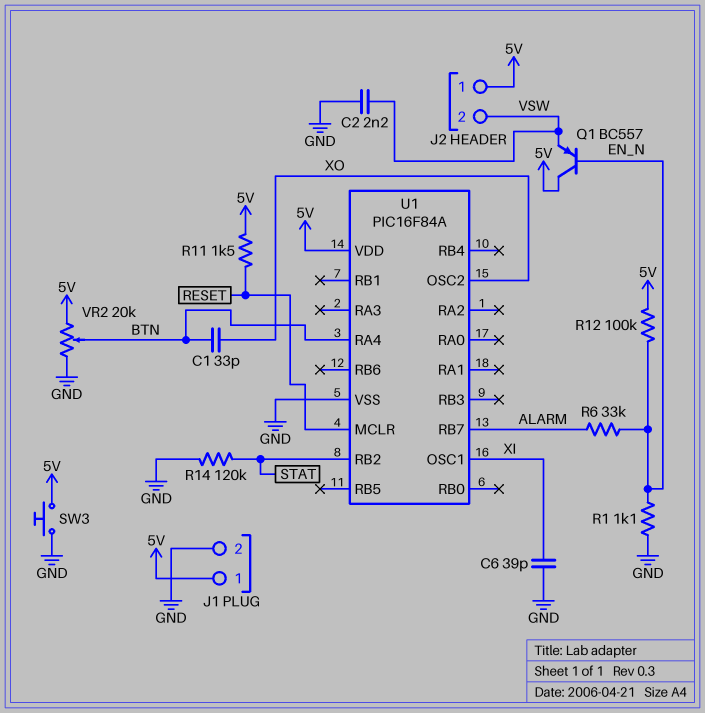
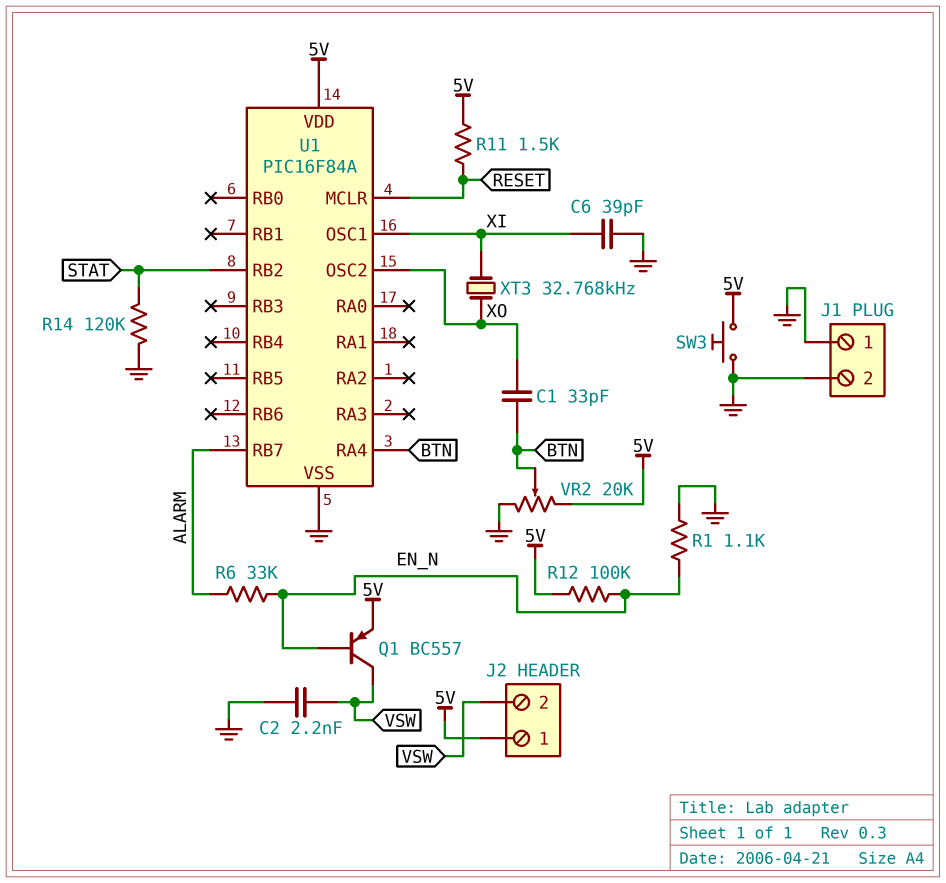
J1 pin 1: 5V -> GND
Q1: PNP BC557 (B EN_N, C 5V, E VSW) -> PNP BC557 (B EN_N, C VSW, E 5V)
XT3: none -> 32.768kHz (XI, XO)

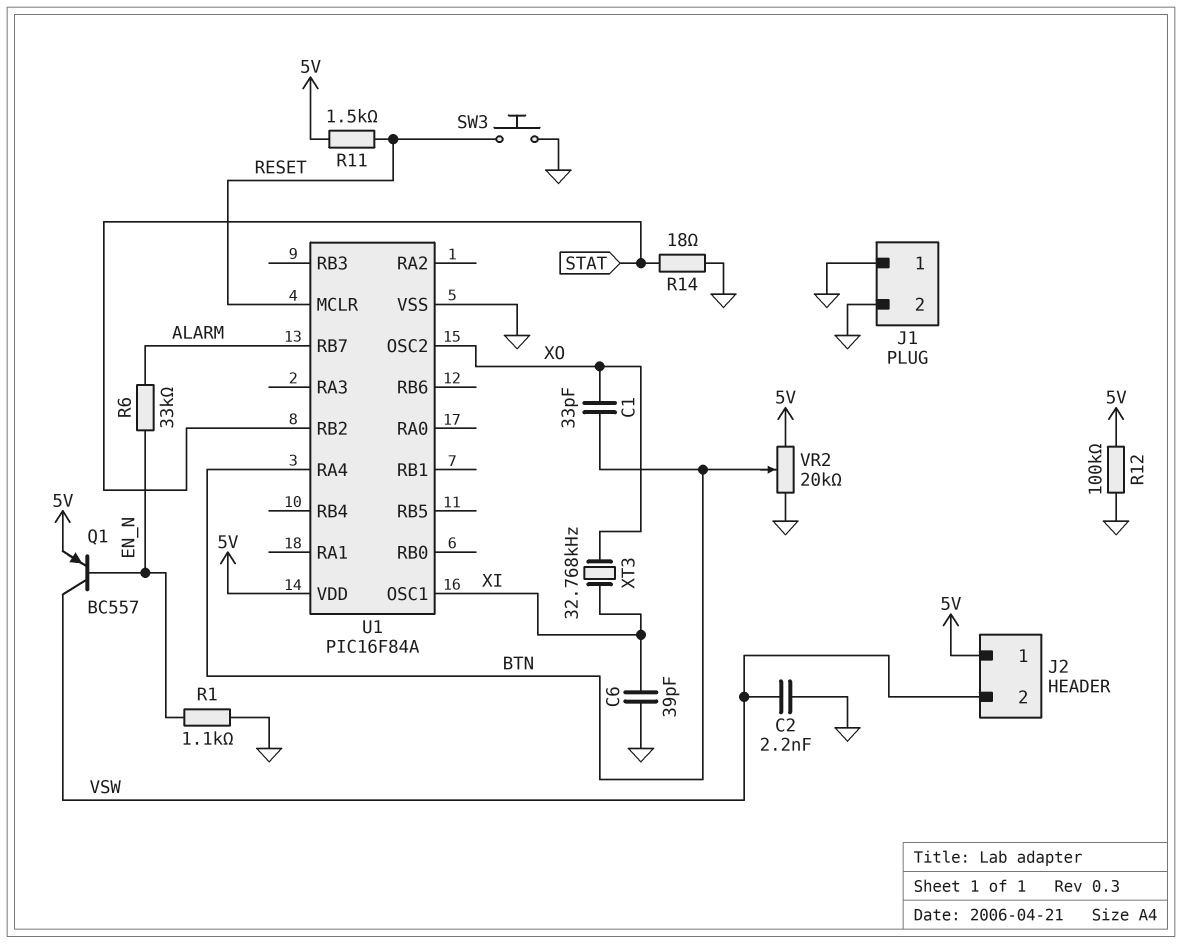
R12: 100k (5V, EN_N) -> 100k (5V, GND)
R14: 120k (GND, STAT) -> 18 (GND, STAT)
SW3: button (5V, GND) -> button (GND, RESET)

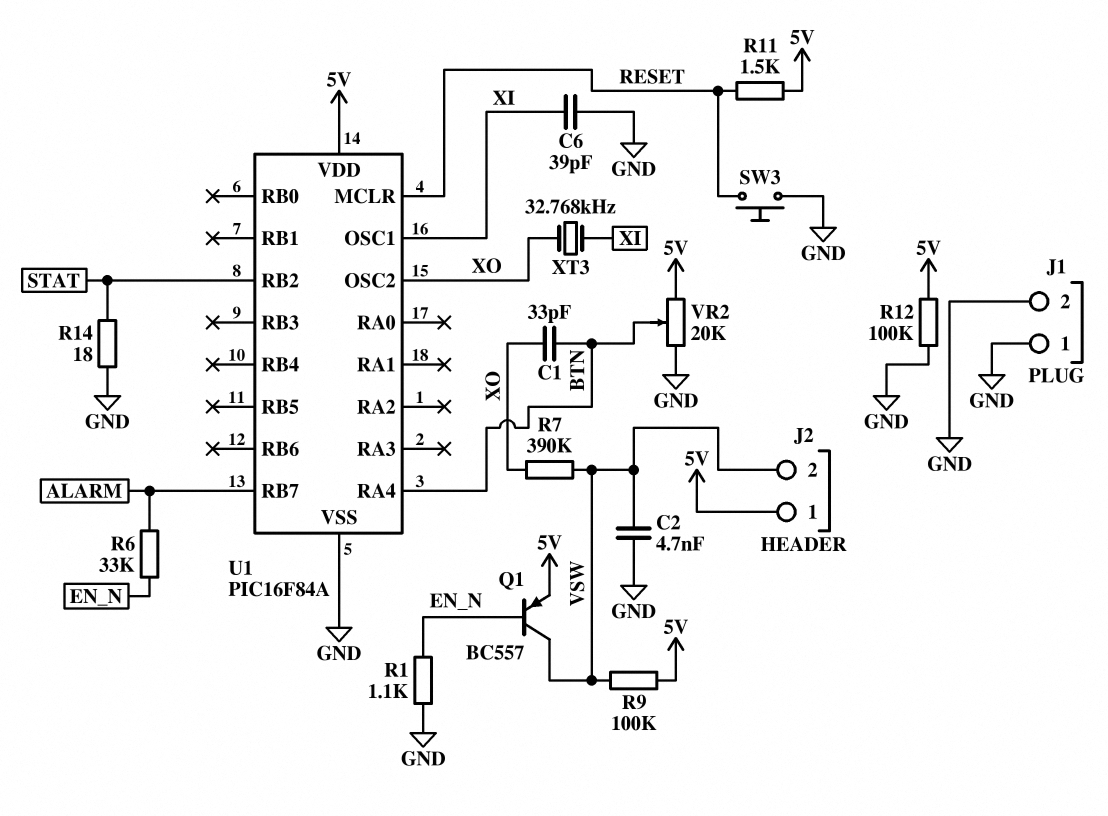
C2: 2.2nF (GND, VSW) -> 4.7nF (GND, VSW)
R7: none -> 390k (VSW, XO)
R9: none -> 100k (5V, VSW)

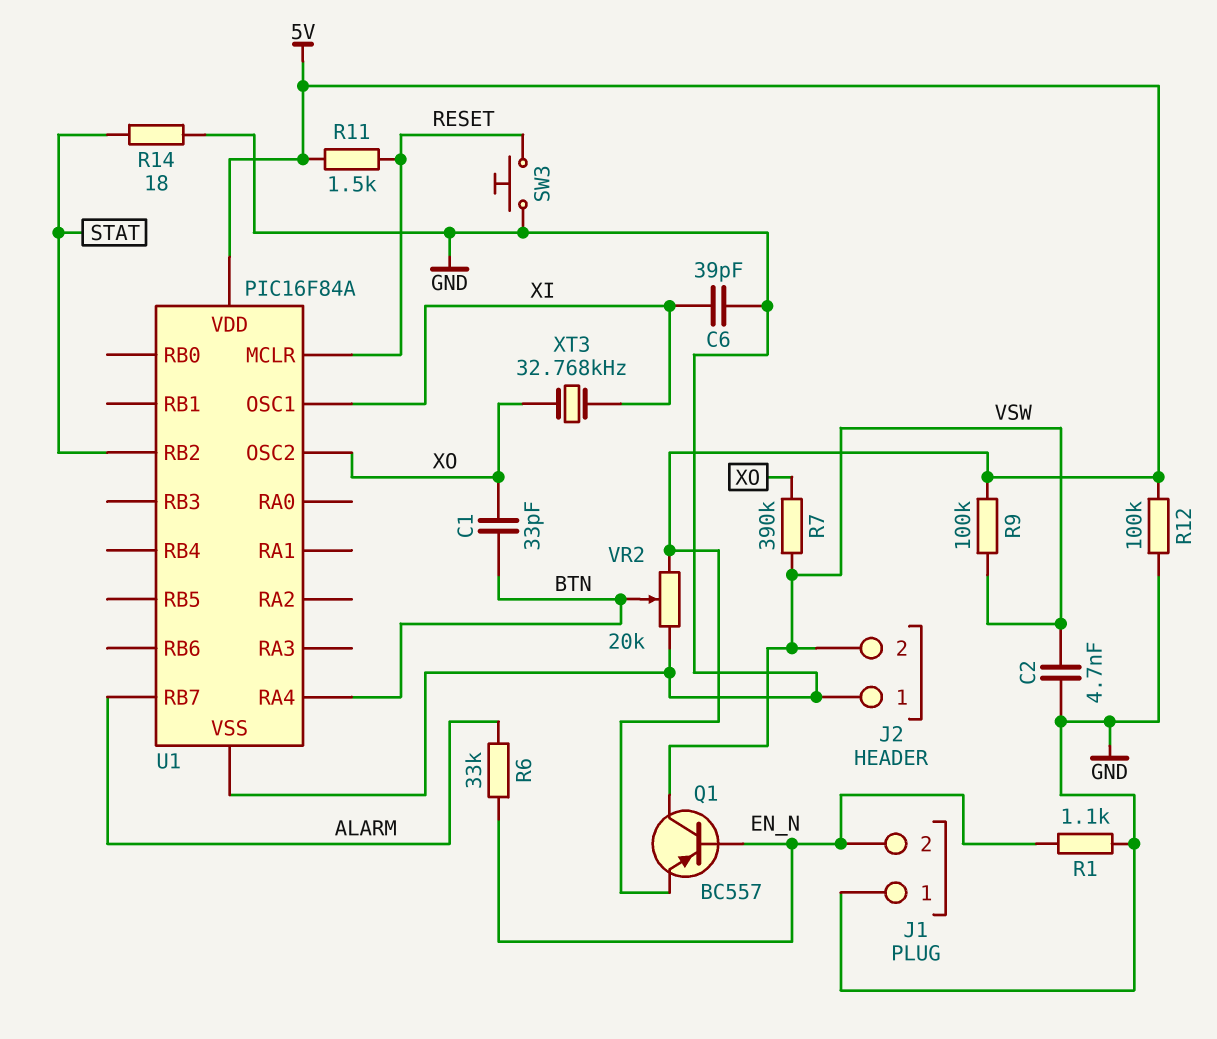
J1 pin 2: GND -> EN_N
J2 pin 1: 5V -> GND

